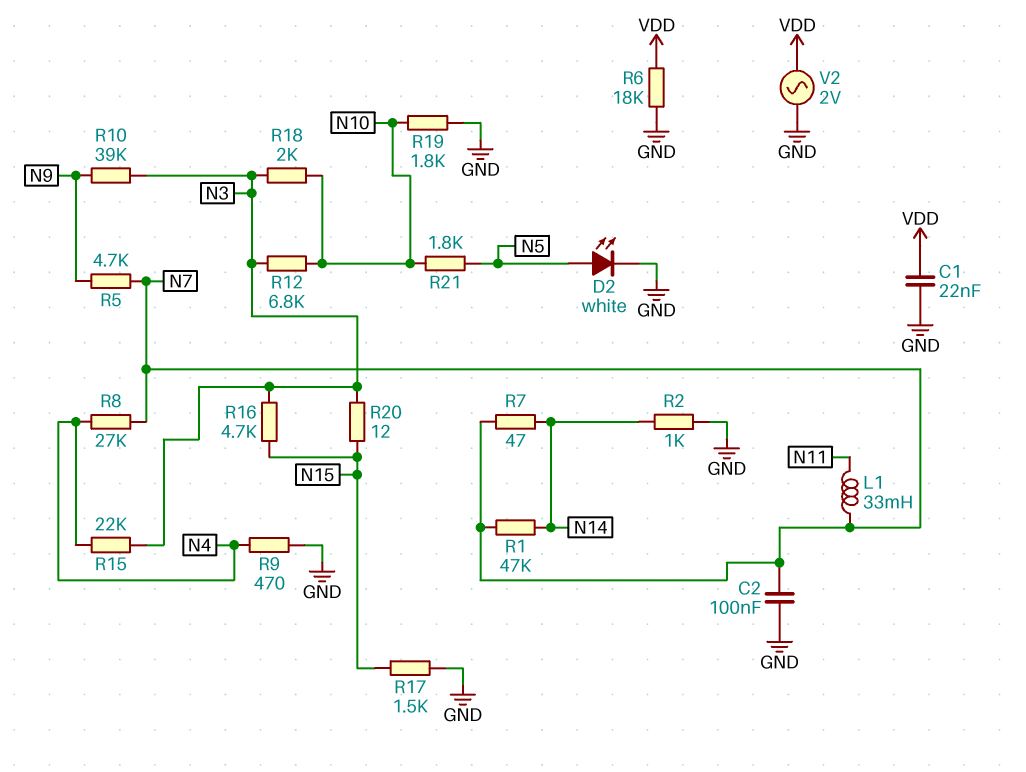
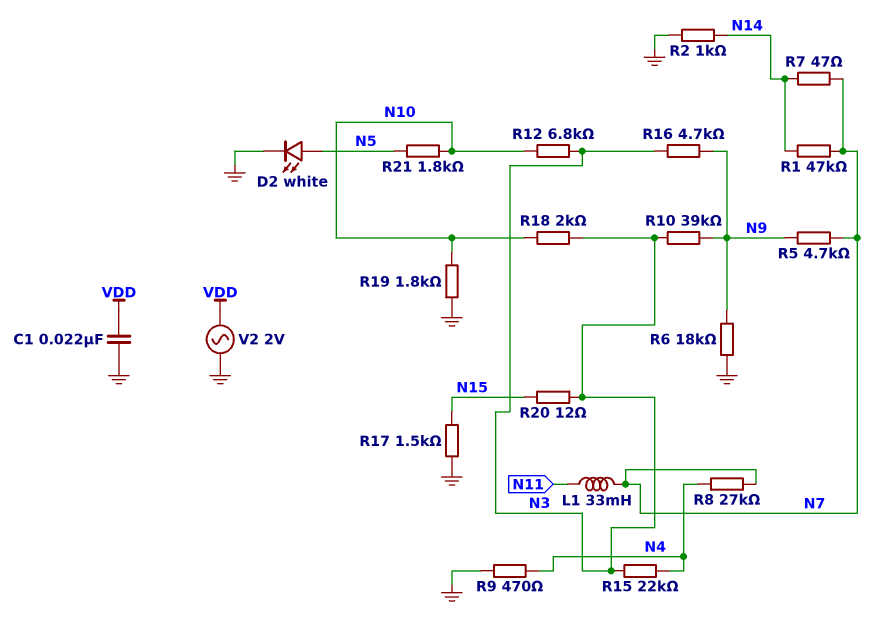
C2: 100nF (GND, N7) -> none
R6: 18k (GND, VDD) -> 18k (GND, N9)
R16: 4.7k (N3, N15) -> 4.7k (N3, N9)

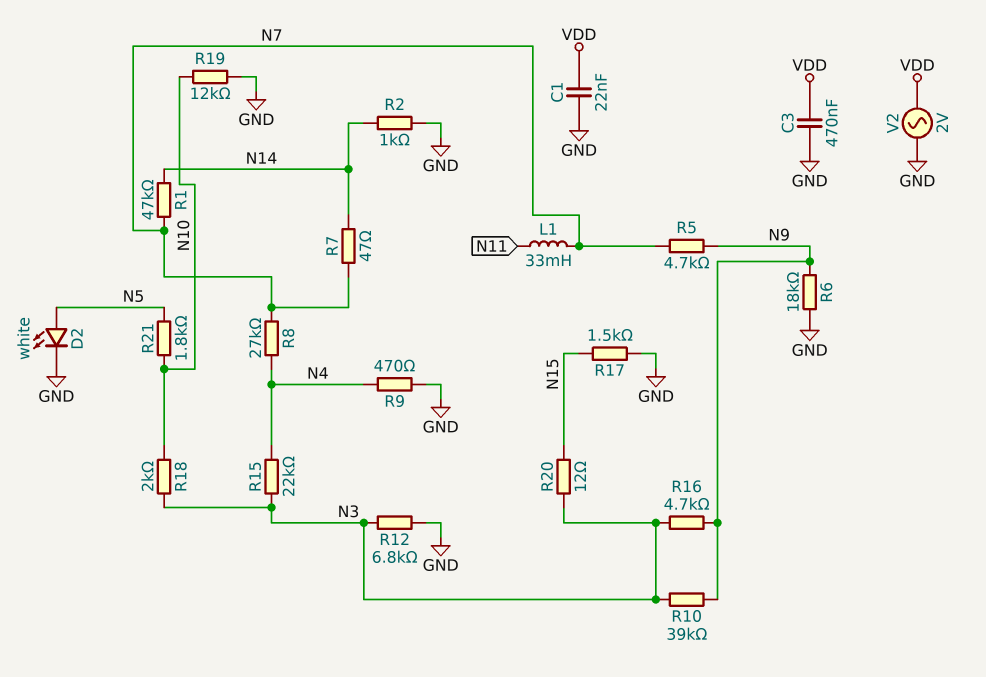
C3: none -> 470nF (GND, VDD)
R12: 6.8k (N3, N10) -> 6.8k (GND, N3)
R19: 1.8k (GND, N10) -> 12k (GND, N10)

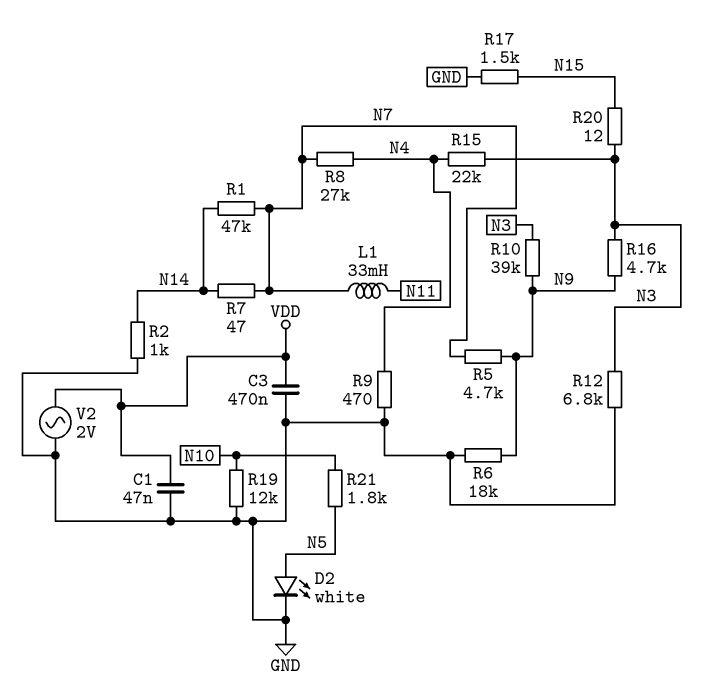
C1: 22nF (GND, VDD) -> 47nF (GND, VDD)
R18: 2k (N3, N10) -> none

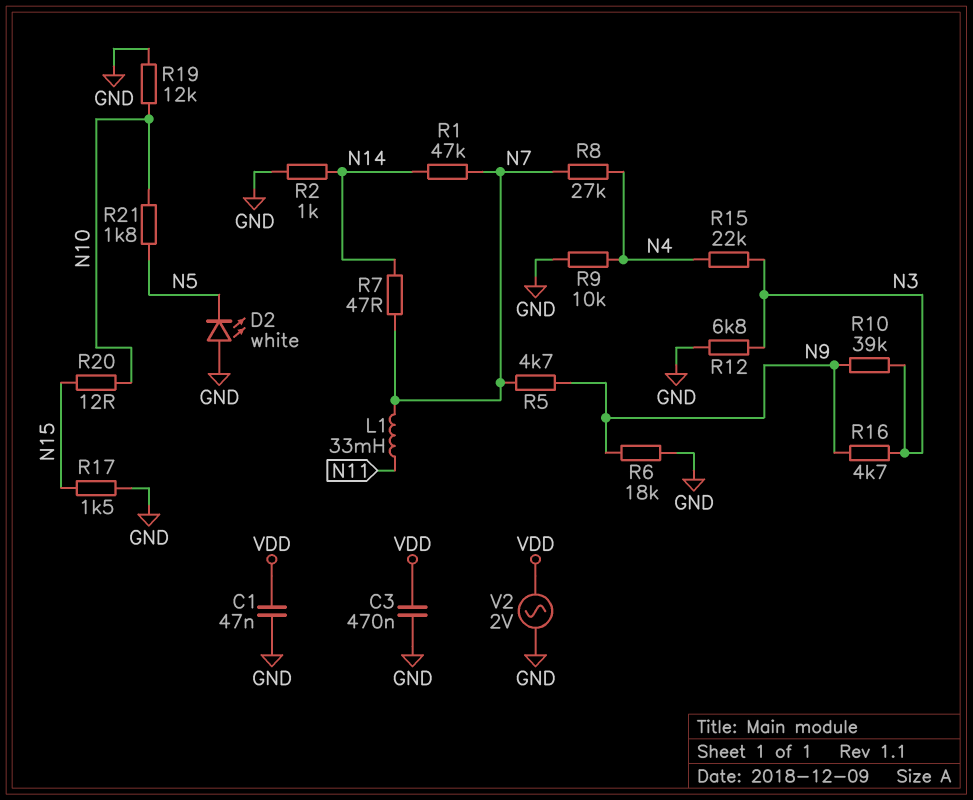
D2: LED white (A N5, K GND) -> LED white (A GND, K N5)
R9: 470 (GND, N4) -> 10k (GND, N4)
R20: 12 (N3, N15) -> 12 (N10, N15)

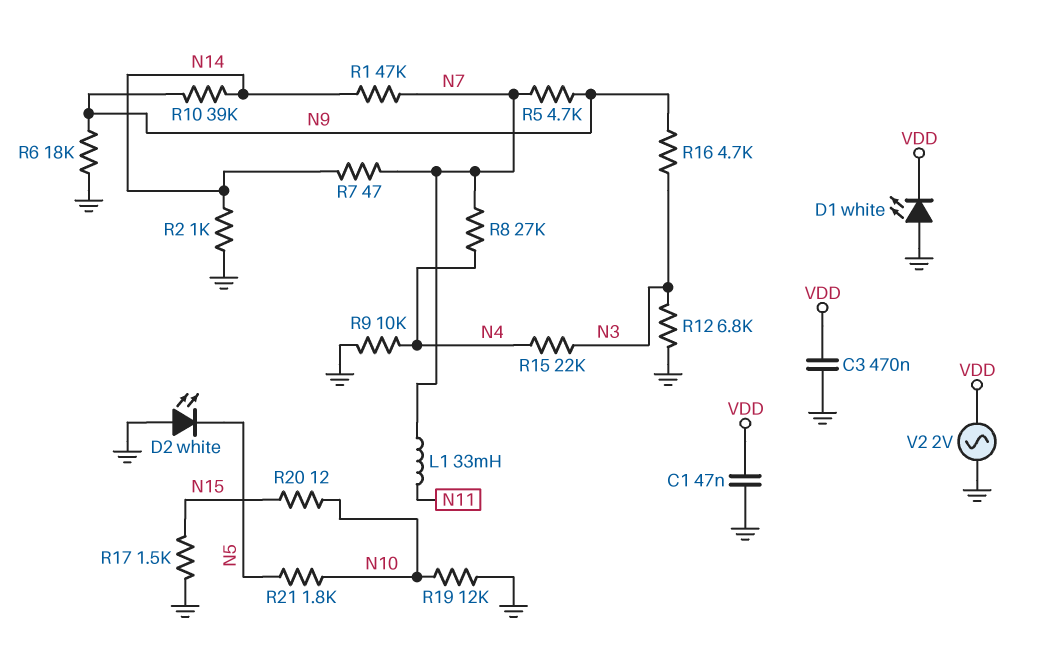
D1: none -> LED white (A GND, K VDD)
R10: 39k (N3, N9) -> 39k (N9, N14)

